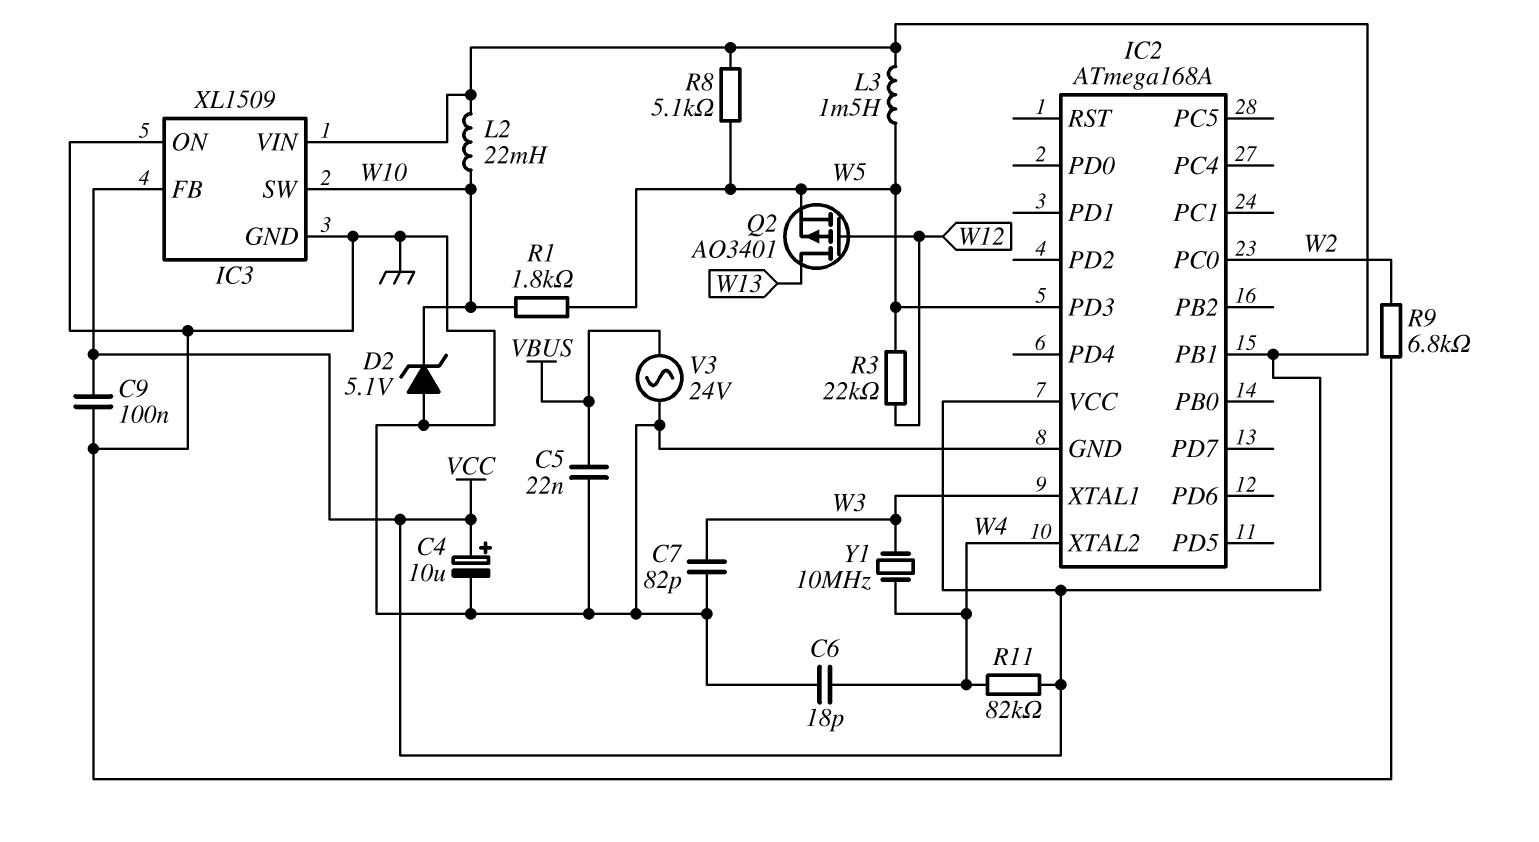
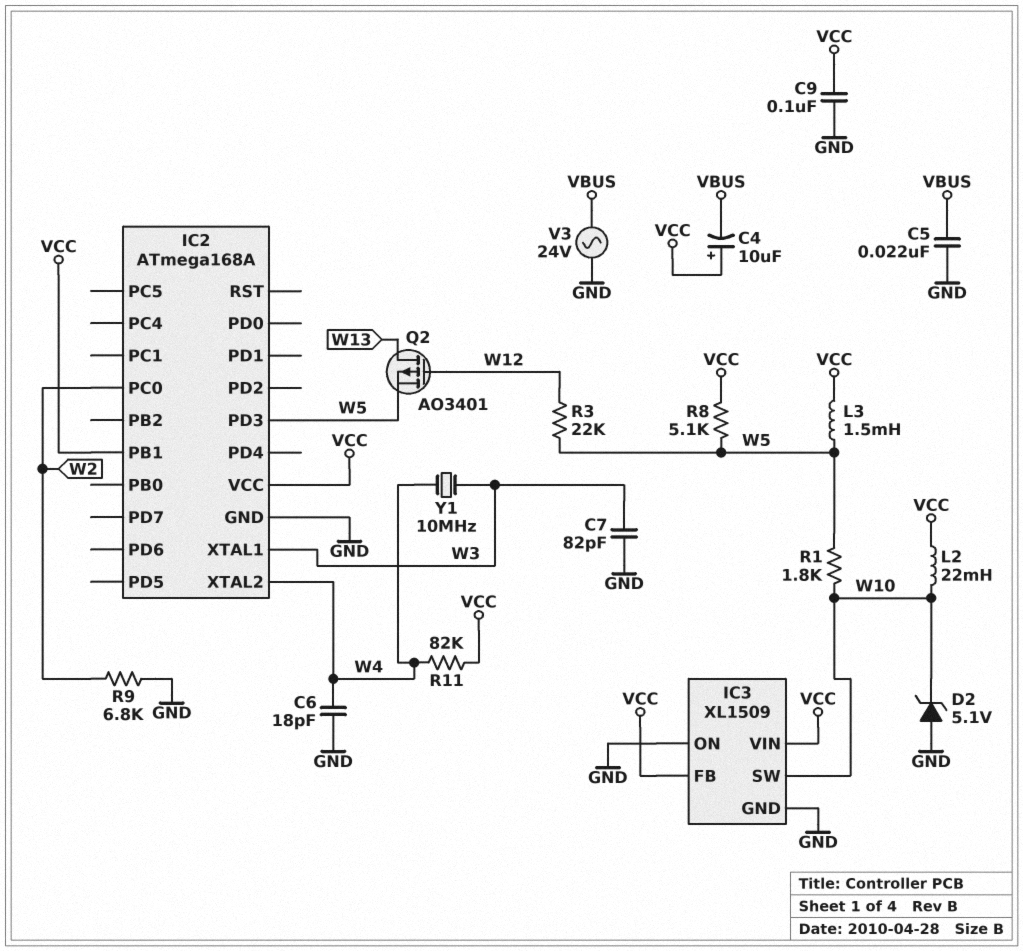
C4: 10uF (plus VCC, minus GND) -> 10uF (plus VCC, minus VBUS)

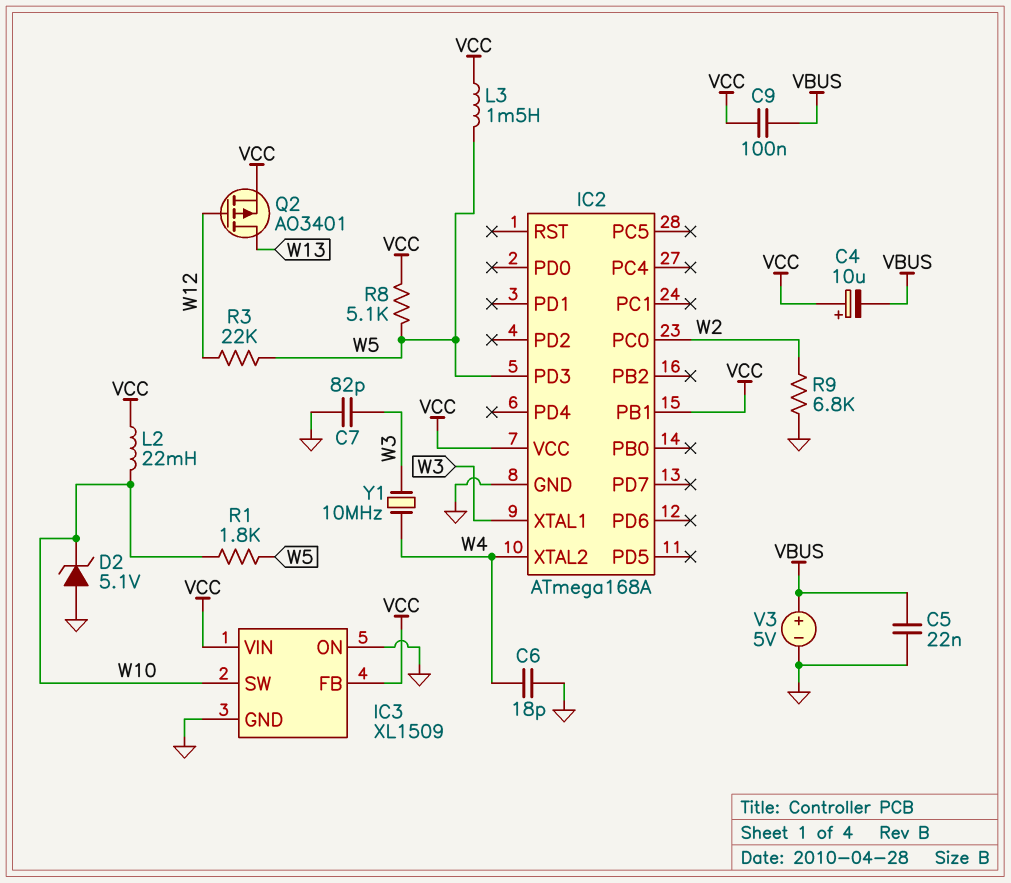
C9: 100nF (GND, VCC) -> 100nF (VBUS, VCC)
Q2: PMOS AO3401 (G W12, D W13, S W5) -> PMOS AO3401 (G W12, D W13, S VCC)
R11: 82k (VCC, W4) -> none
V3: AC 24V (GND, VBUS) -> 5V (plus VBUS, minus GND)

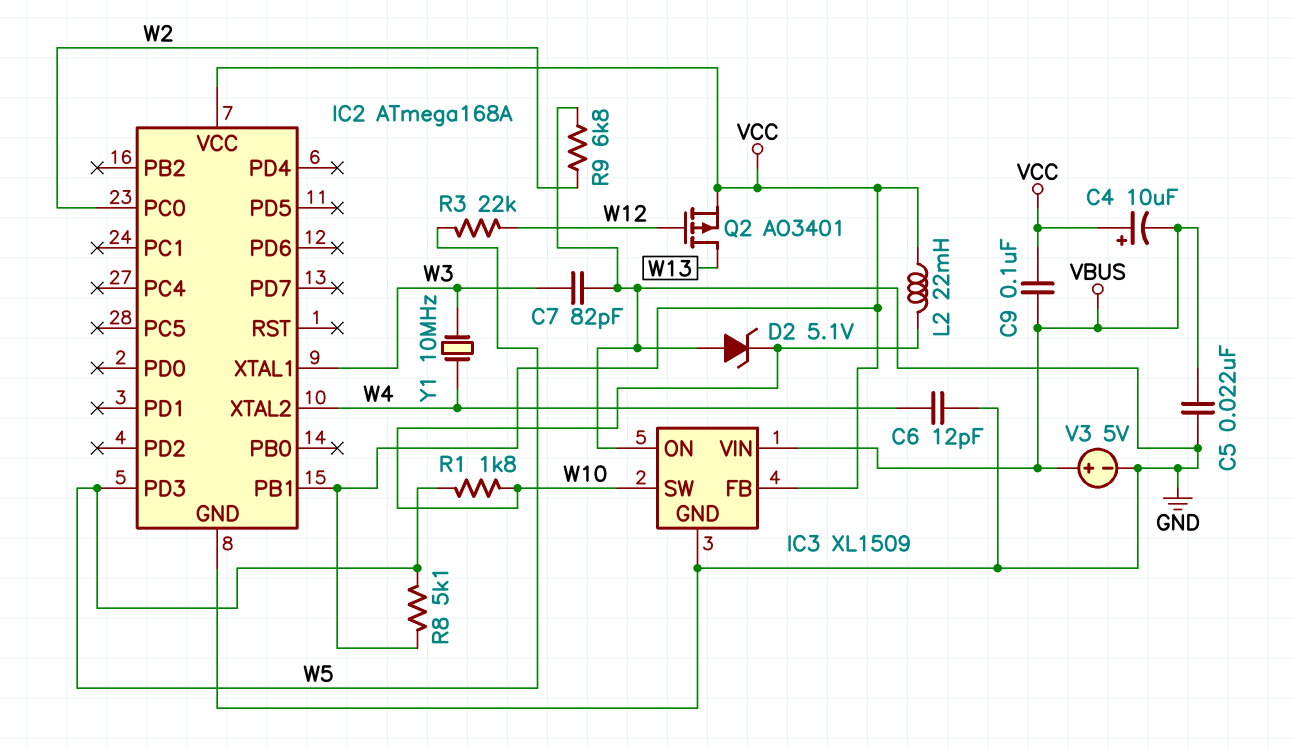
C6: 18pF (GND, W4) -> 12pF (GND, W4)
IC3 pin VIN: VCC -> VBUS
L3: 1.5mH (VCC, W5) -> none

